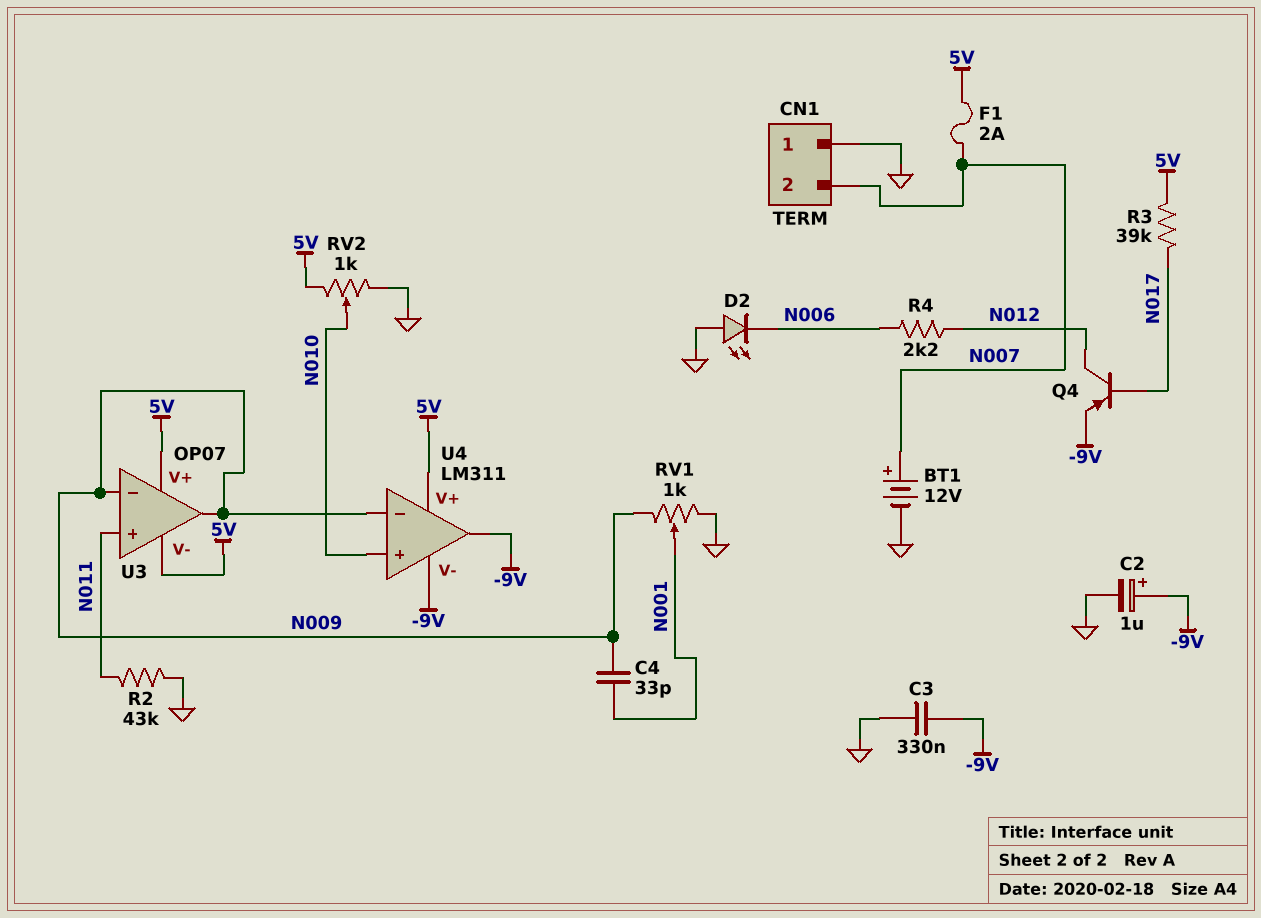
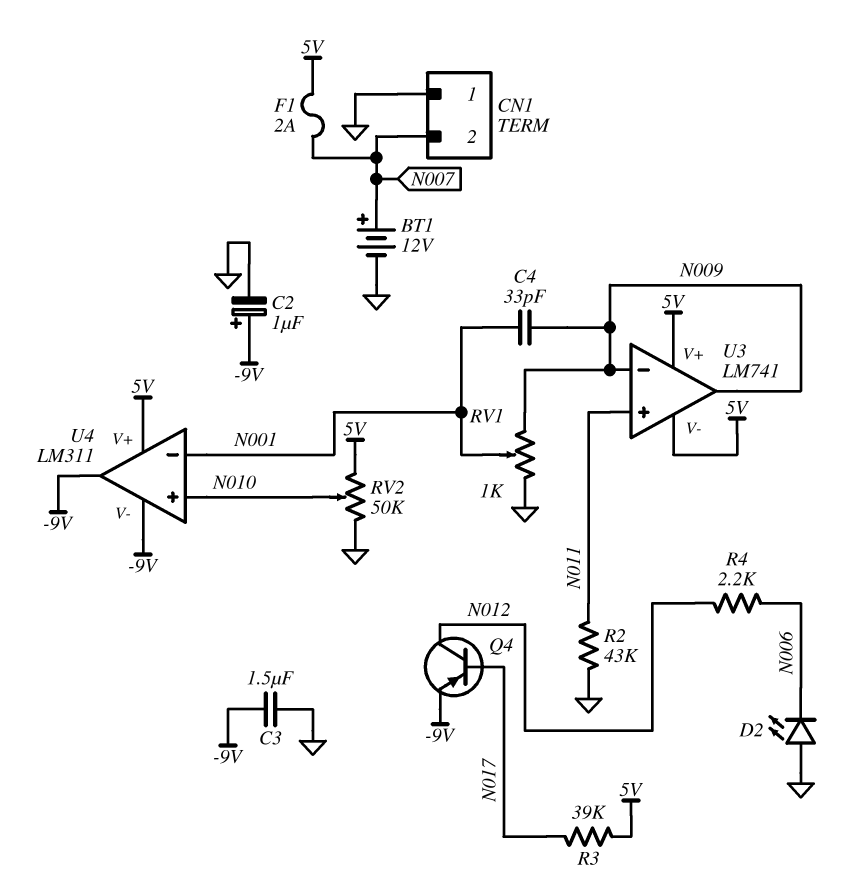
C3: 330nF (-9V, GND) -> 1.5uF (-9V, GND)
RV2: 1k (5V, GND, wiper N010) -> 50k (5V, GND, wiper N010)
U3: OP07 -> LM741
U4 pin in-: N009 -> N001

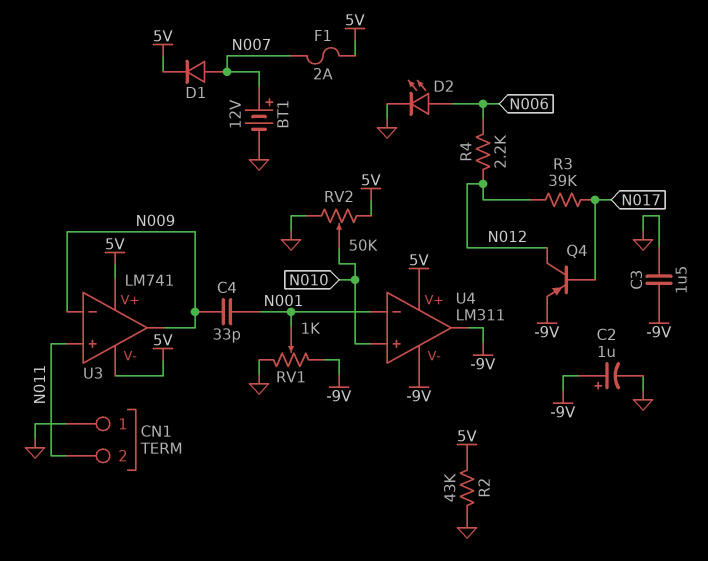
CN1 pin 2: N007 -> N011
D1: none -> diode (A N007, K 5V)
D2: LED (A GND, K N006) -> LED (A N006, K GND)
R2: 43k (GND, N011) -> 43k (5V, GND)
R3: 39k (5V, N017) -> 39k (N012, N017)
RV1: 1k (GND, N009, wiper N001) -> 1k (-9V, GND, wiper N001)

